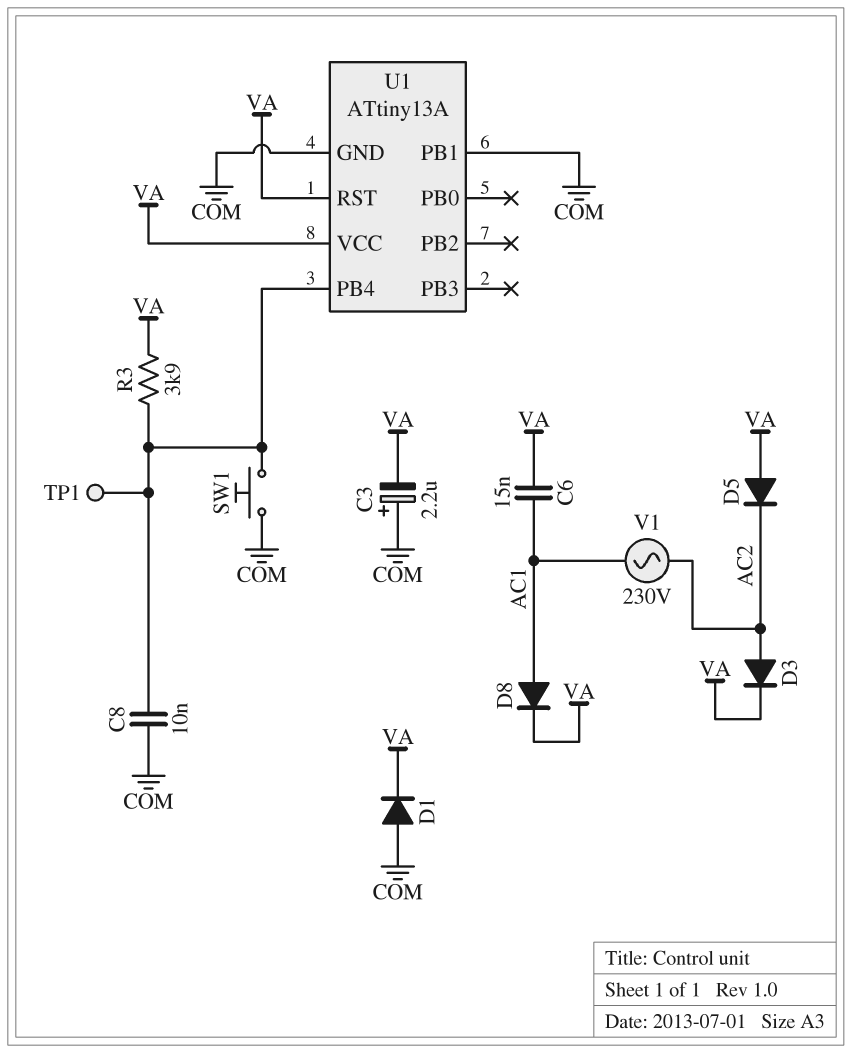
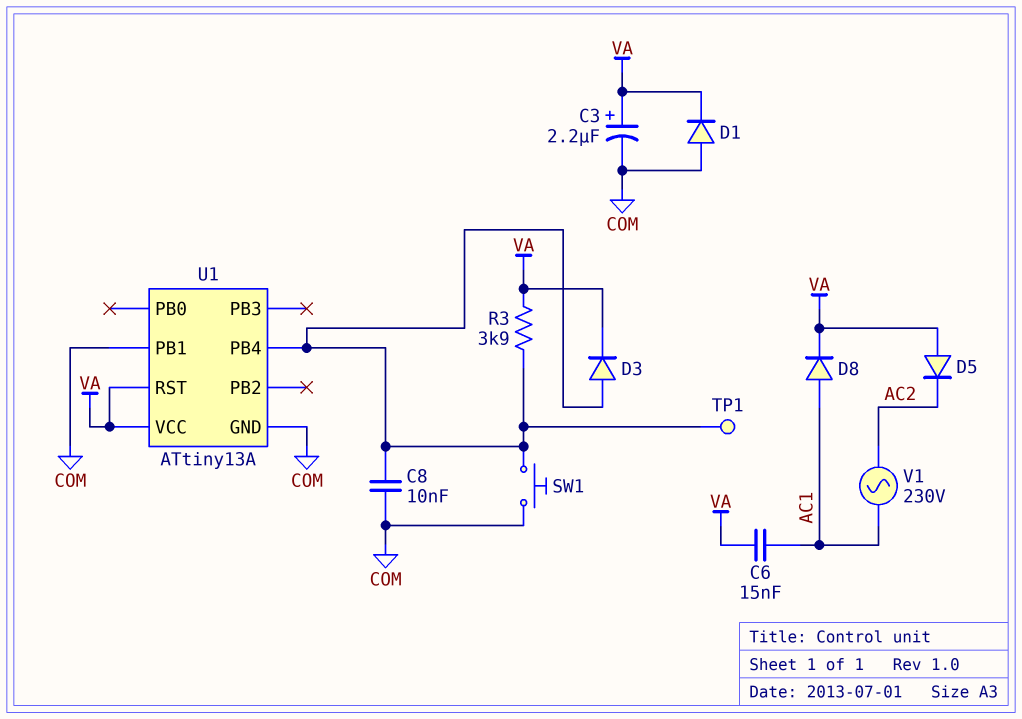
C3: 2.2uF (plus COM, minus VA) -> 2.2uF (plus VA, minus COM)
D3: diode (A AC2, K VA) -> diode (A U1/PB4, K VA)

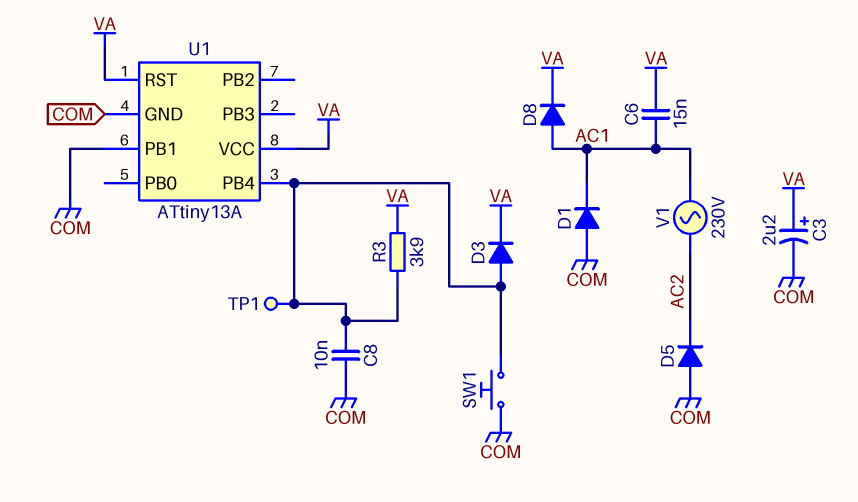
D1: diode (A COM, K VA) -> diode (A COM, K AC1)
D5: diode (A VA, K AC2) -> diode (A COM, K AC2)

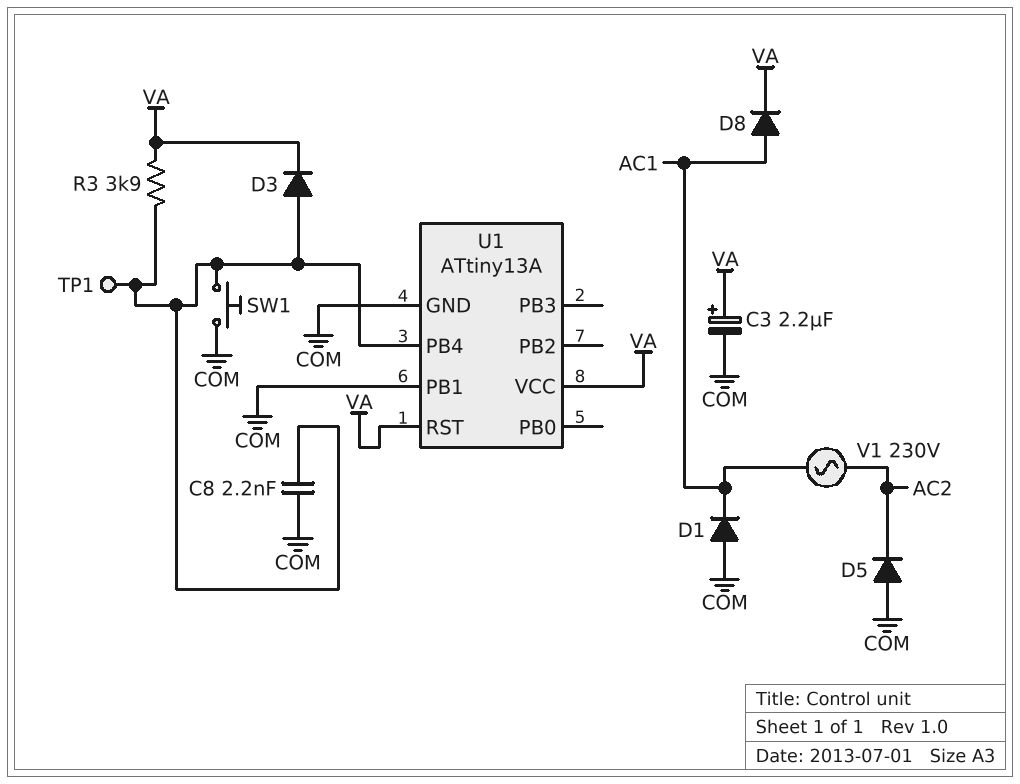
C6: 15nF (AC1, VA) -> none
C8: 10nF (COM, U1/PB4) -> 2.2nF (COM, U1/PB4)

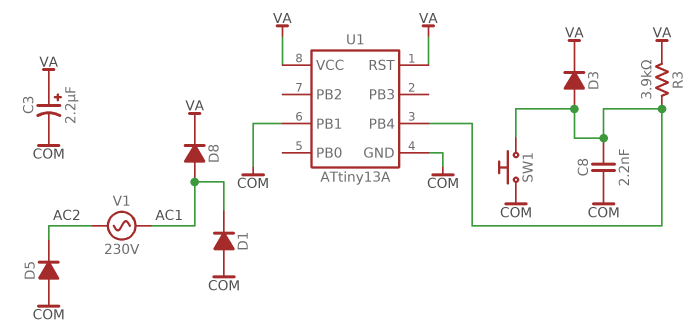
TP1: test point (U1/PB4) -> none

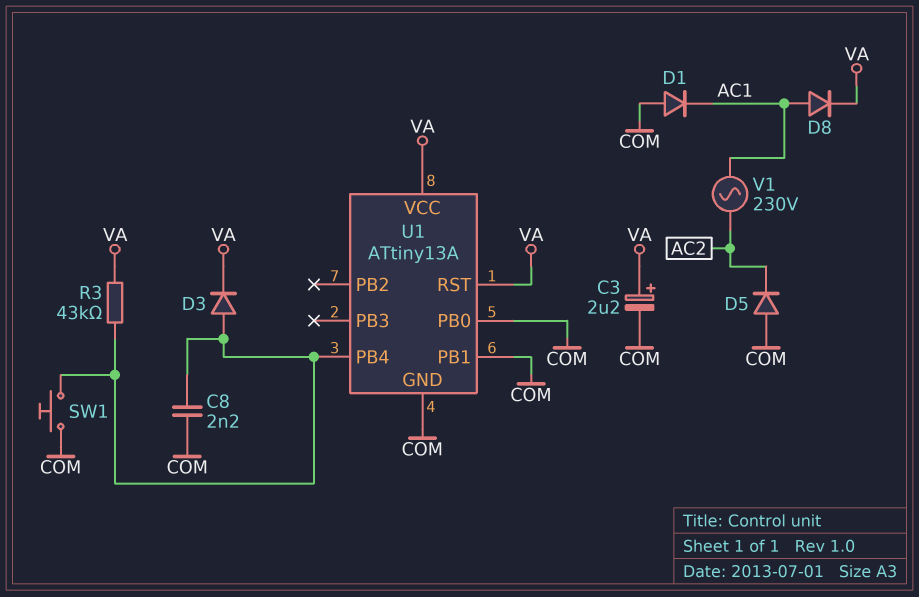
R3: 3.9k (U1/PB4, VA) -> 43k (U1/PB4, VA)
U1 pin PB0: none -> COM

